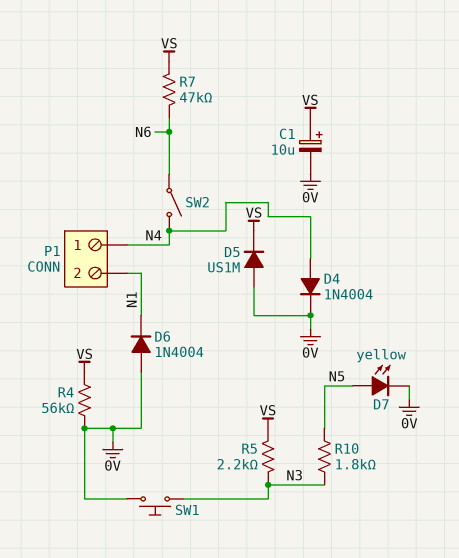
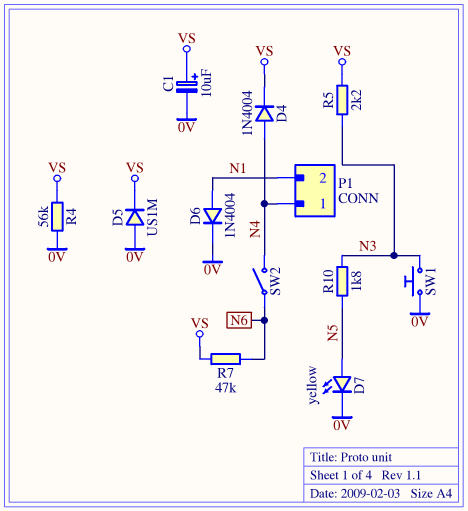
D4: diode 1N4004 (A N4, K 0V) -> diode 1N4004 (A N4, K VS)
D6: diode 1N4004 (A 0V, K N1) -> diode 1N4004 (A N1, K 0V)

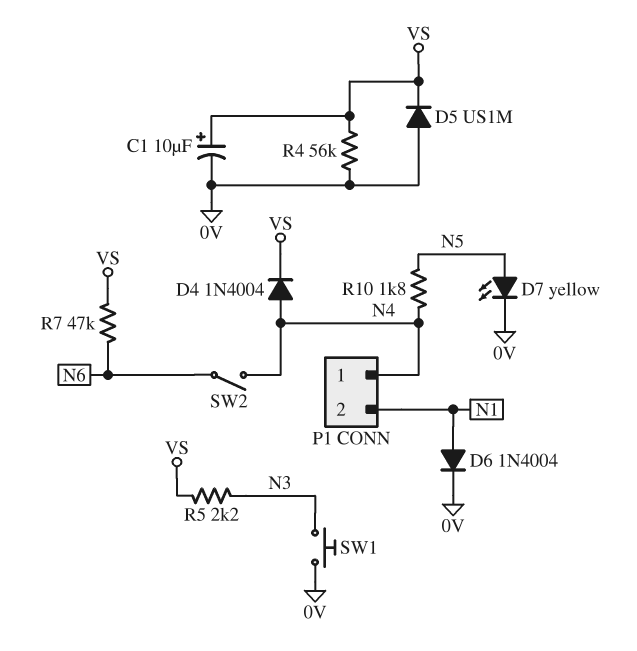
R10: 1.8k (N3, N5) -> 1.8k (N4, N5)

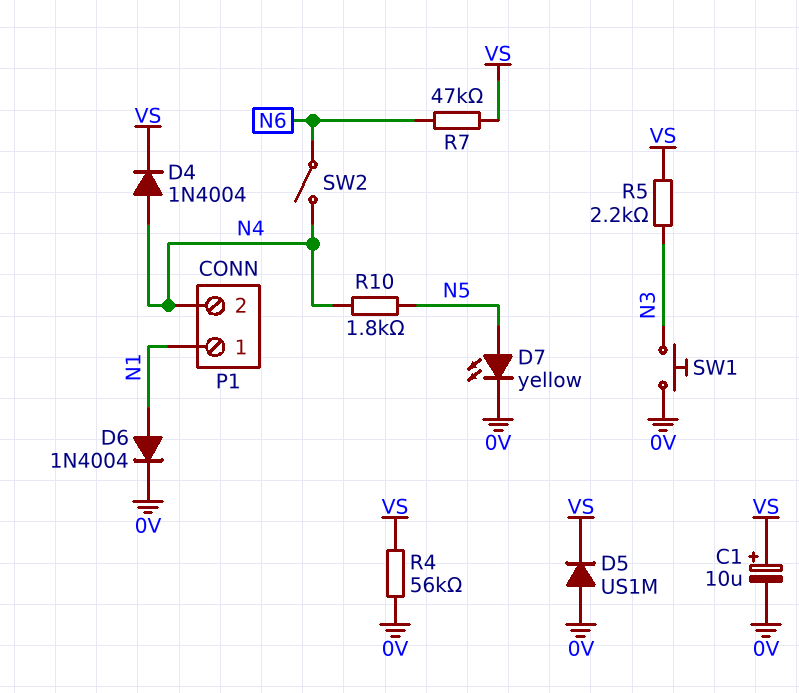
P1 pin 1: N4 -> N1
P1 pin 2: N1 -> N4

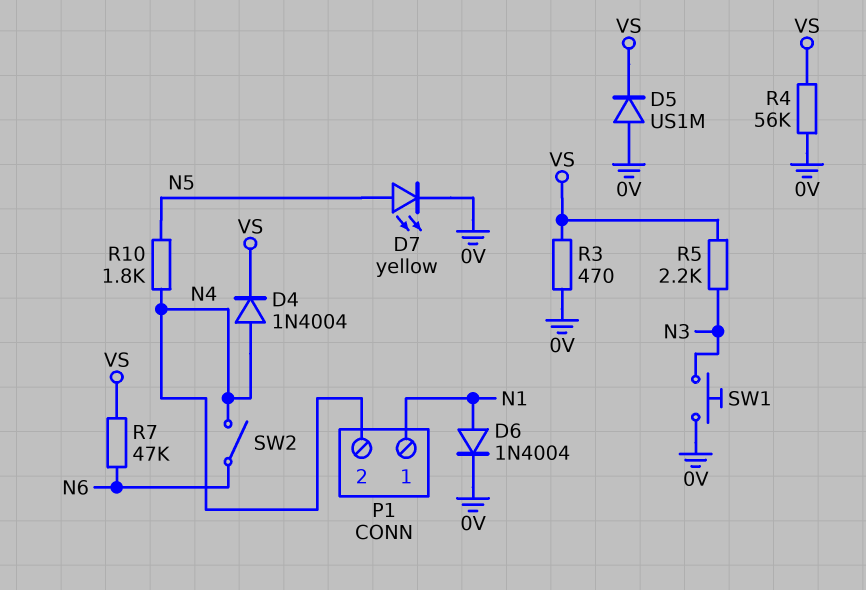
C1: 10uF (plus VS, minus 0V) -> none
R3: none -> 470 (0V, VS)

